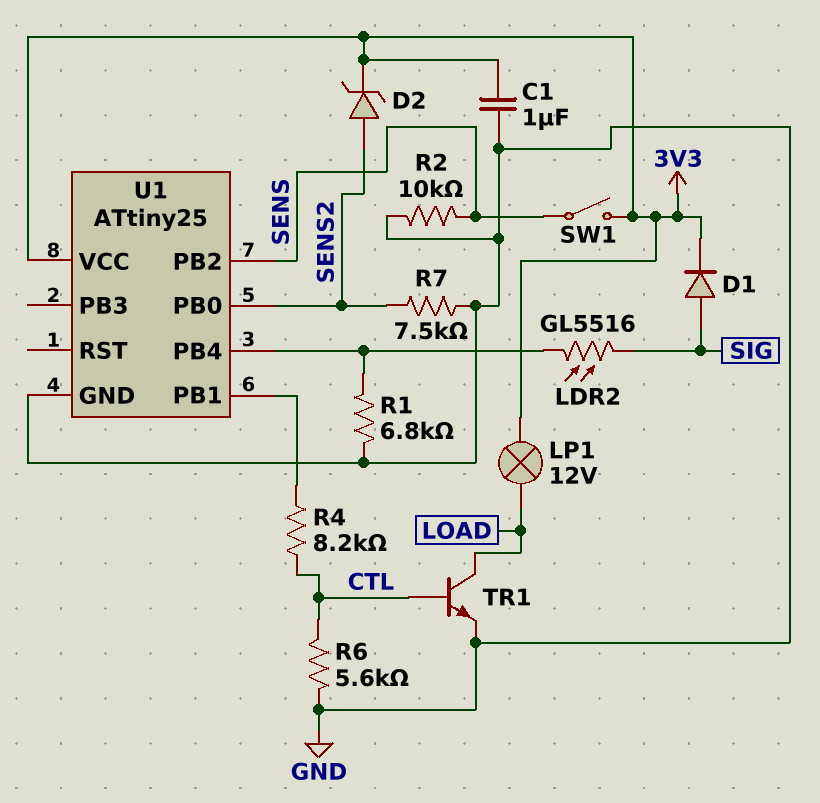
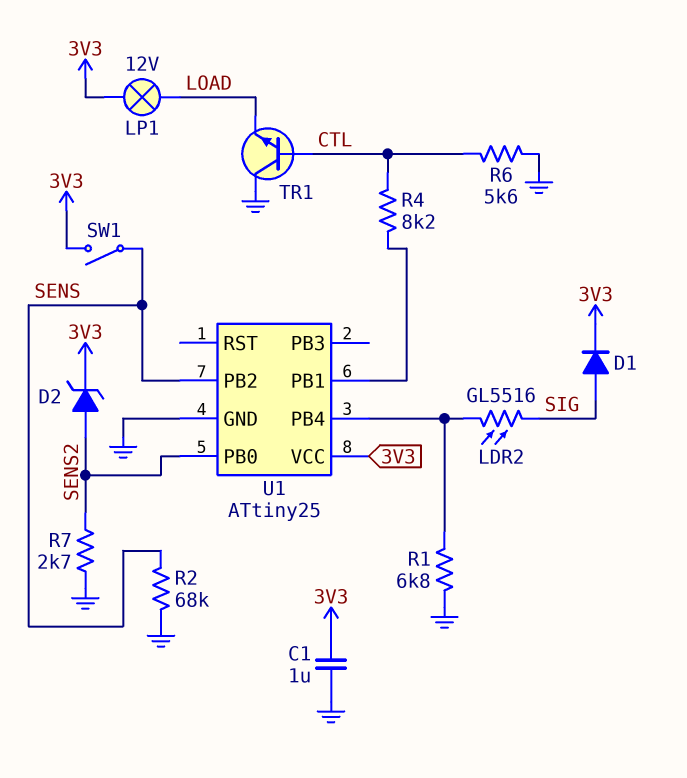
R2: 10k (GND, SENS) -> 68k (GND, SENS)
R7: 7.5k (GND, SENS2) -> 2.7k (GND, SENS2)
TR1: NPN (B CTL, C LOAD, E GND) -> NPN (B CTL, C GND, E LOAD)

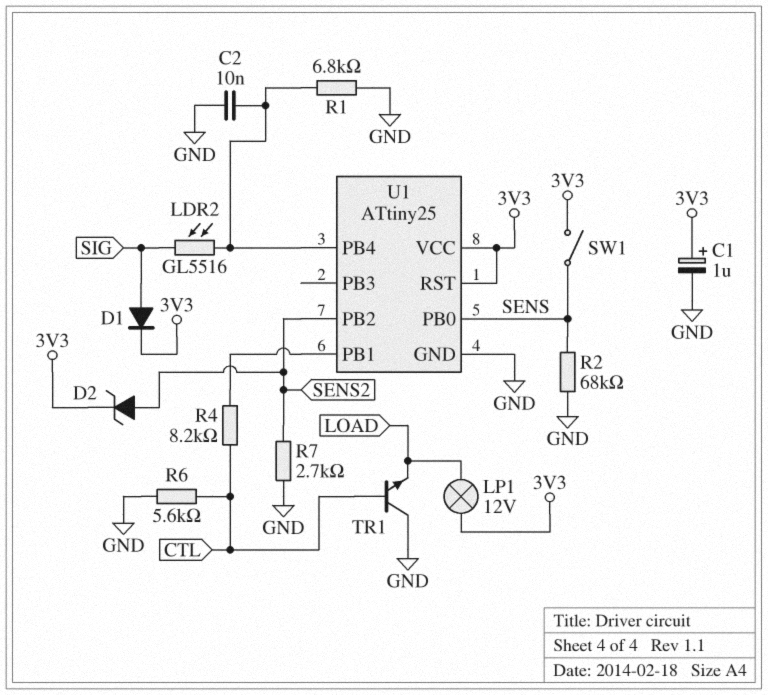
C1: 1uF (3V3, GND) -> 1uF (plus 3V3, minus GND)
C2: none -> 10nF (GND, U1/PB4)
U1 pin PB0: SENS2 -> SENS
U1 pin PB2: SENS -> SENS2
U1 pin RST: none -> 3V3

